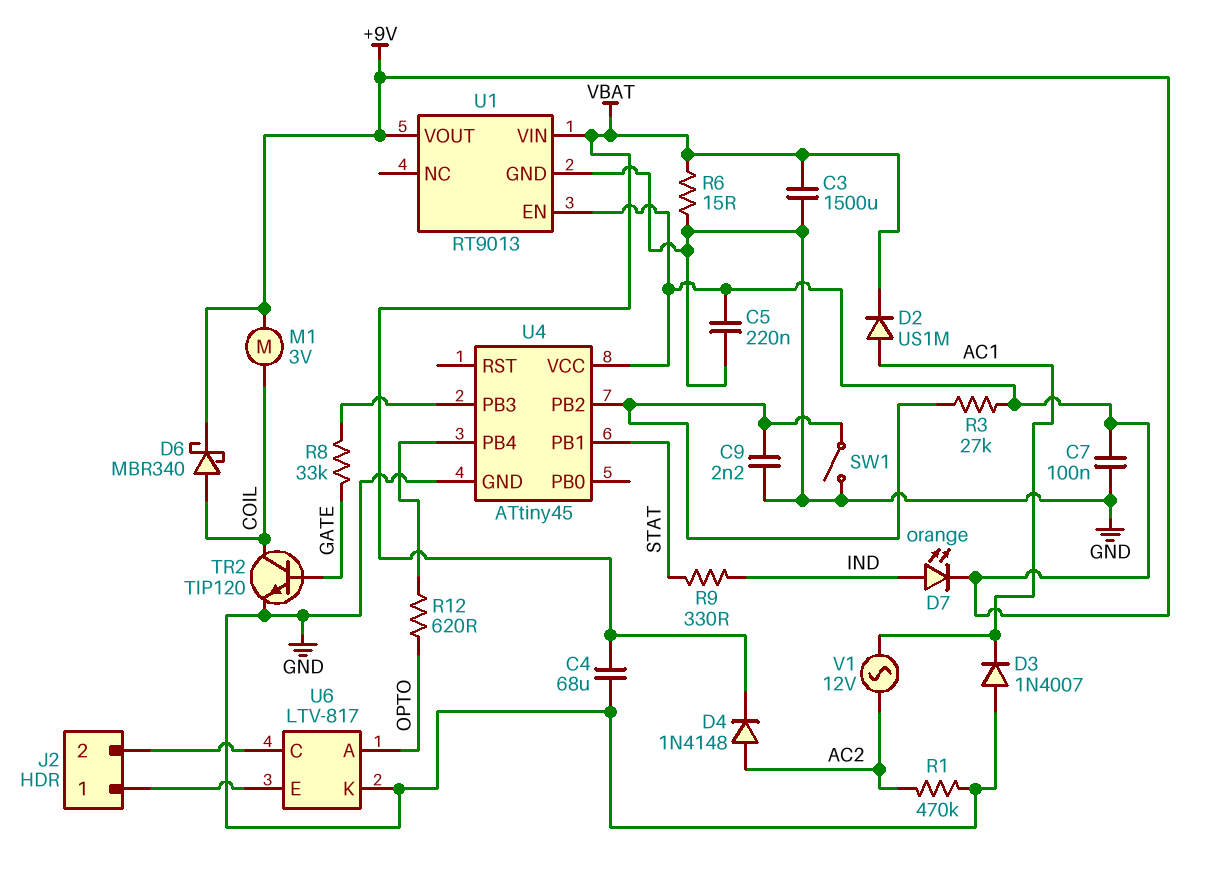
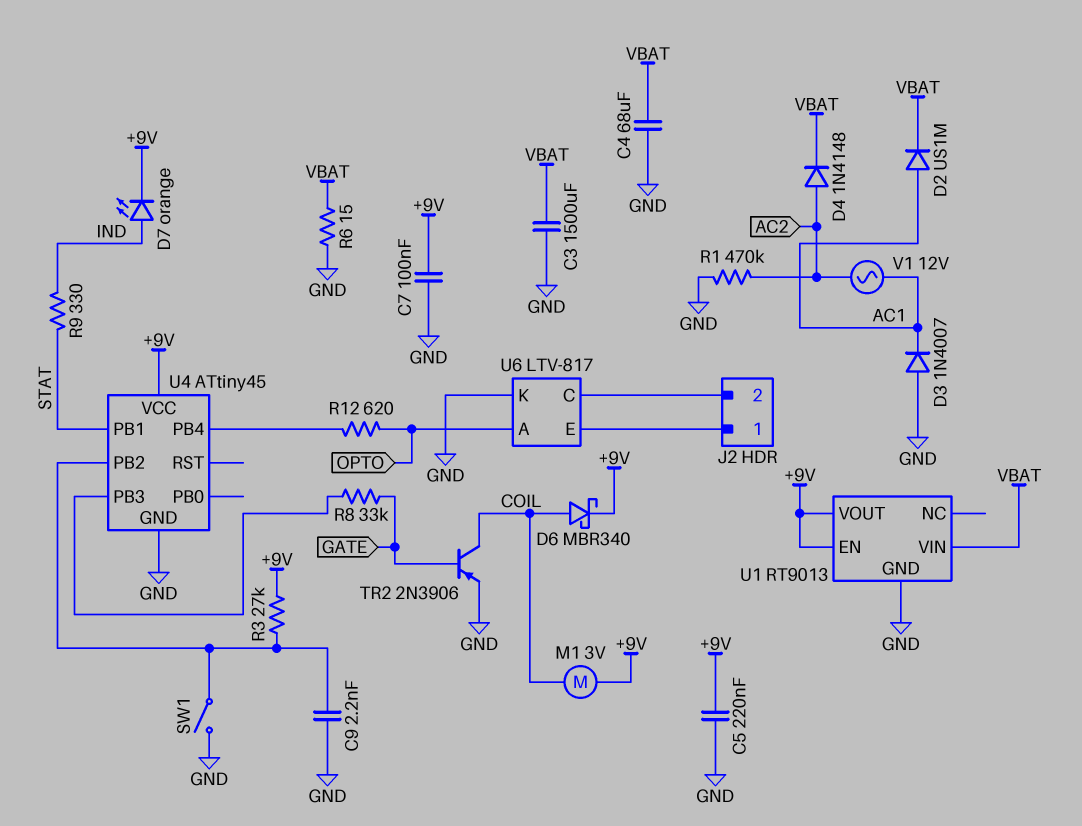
TR2: NPN TIP120 (B GATE, C COIL, E GND) -> PNP 2N3906 (B GATE, C COIL, E GND)

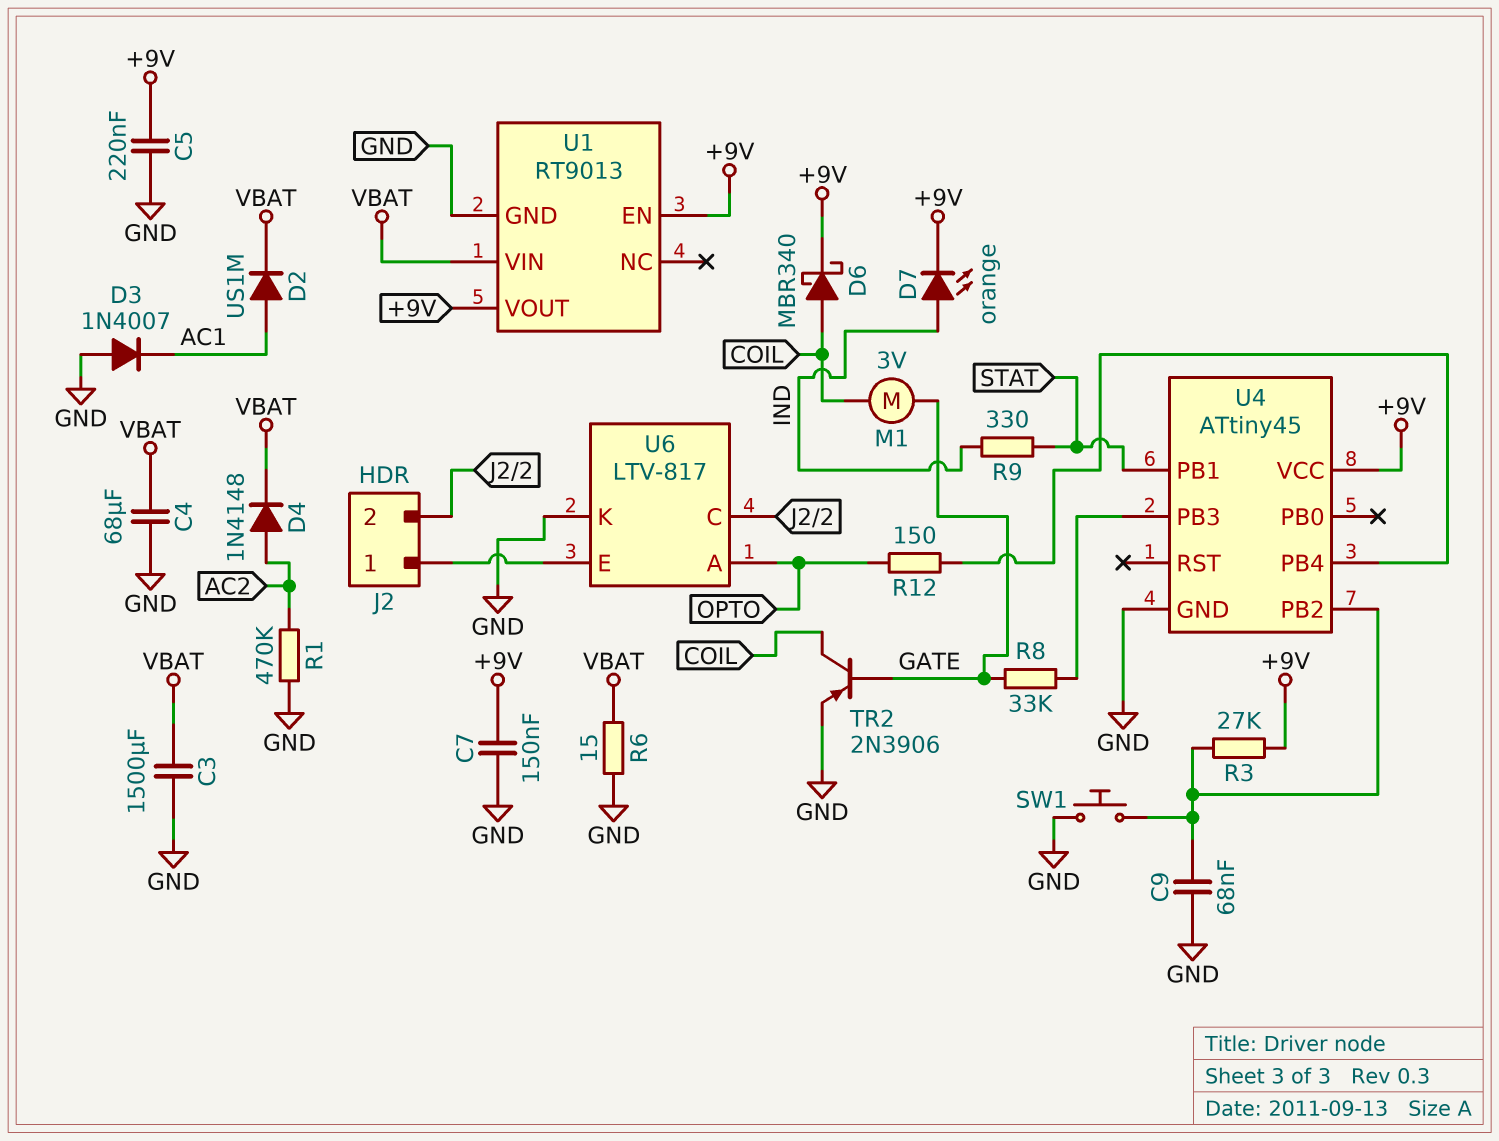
C7: 100nF (+9V, GND) -> 150nF (+9V, GND)
C9: 2.2nF (GND, U4/PB2) -> 68nF (GND, U4/PB2)
M1: motor 3V (+9V, COIL) -> motor 3V (COIL, GATE)
R12: 620 (OPTO, U4/PB4) -> 150 (OPTO, U4/PB4)
SW1: switch (GND, U4/PB2) -> button (GND, U4/PB2)
V1: AC 12V (AC1, AC2) -> none

